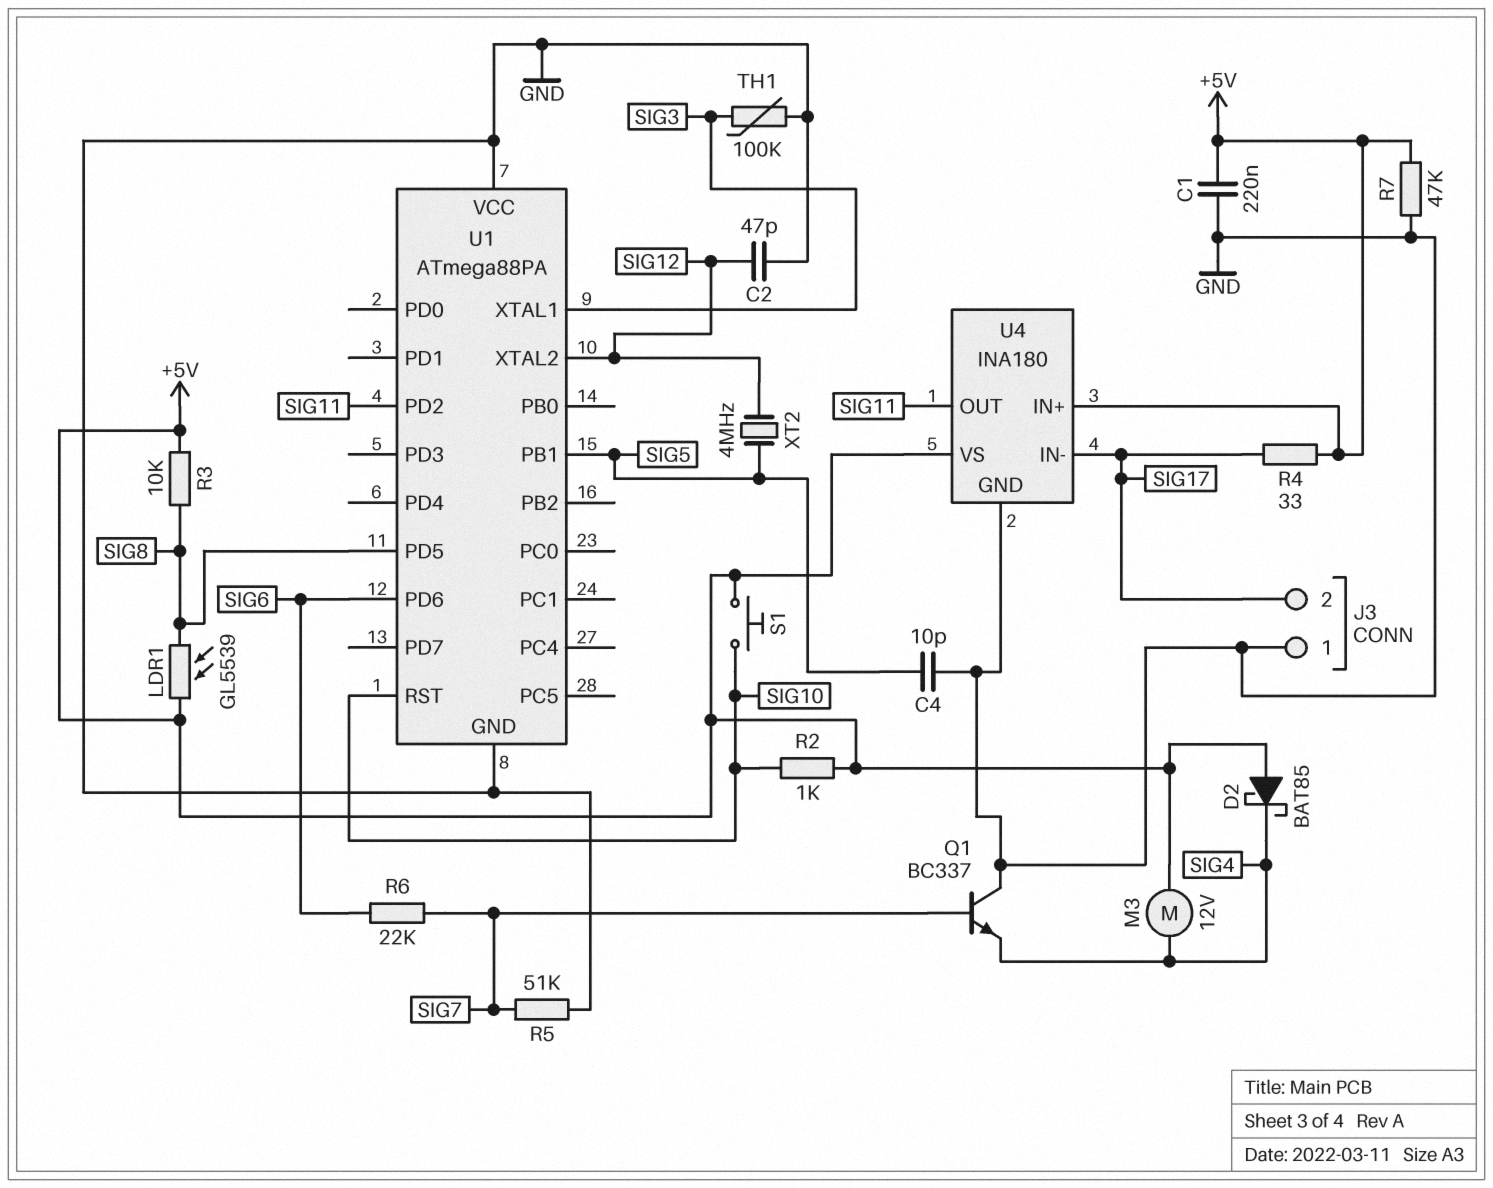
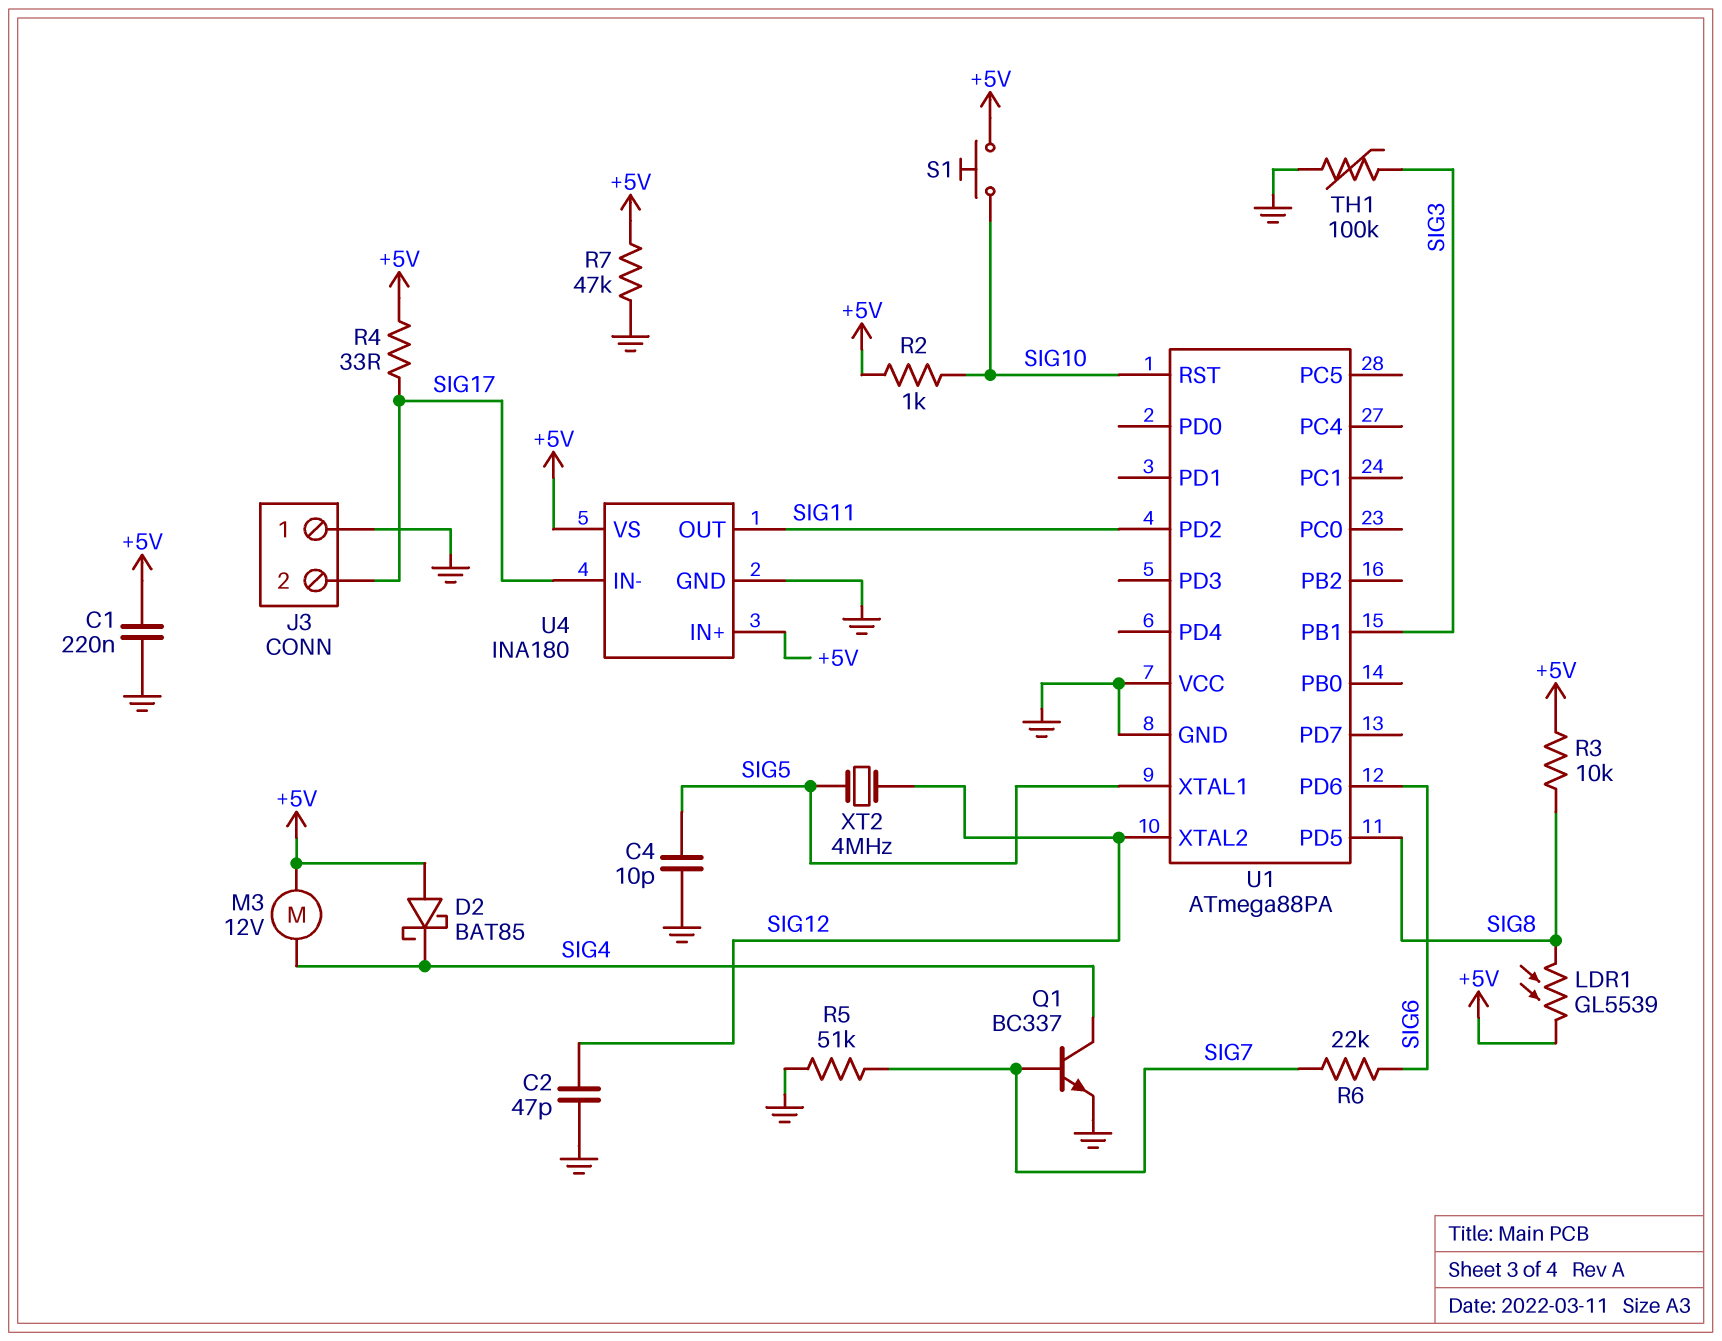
Q1: NPN BC337 (B SIG7, C GND, E SIG4) -> NPN BC337 (B SIG7, C SIG4, E GND)
U1 pin PB1: SIG5 -> SIG3
U1 pin XTAL1: SIG3 -> SIG5

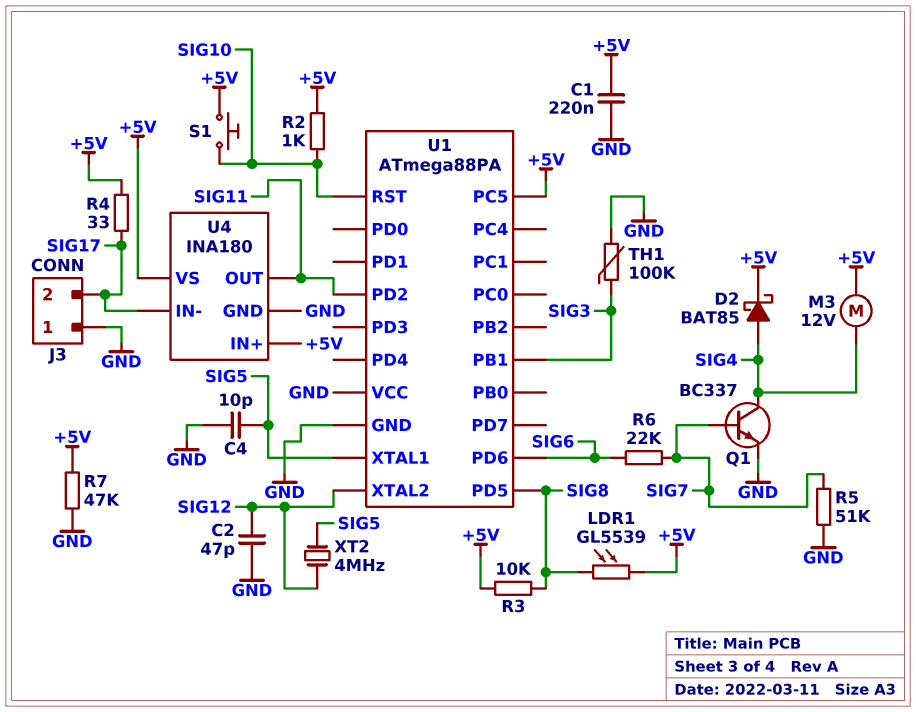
D2: schottky BAT85 (A +5V, K SIG4) -> schottky BAT85 (A SIG4, K +5V)
U1 pin PC5: none -> +5V

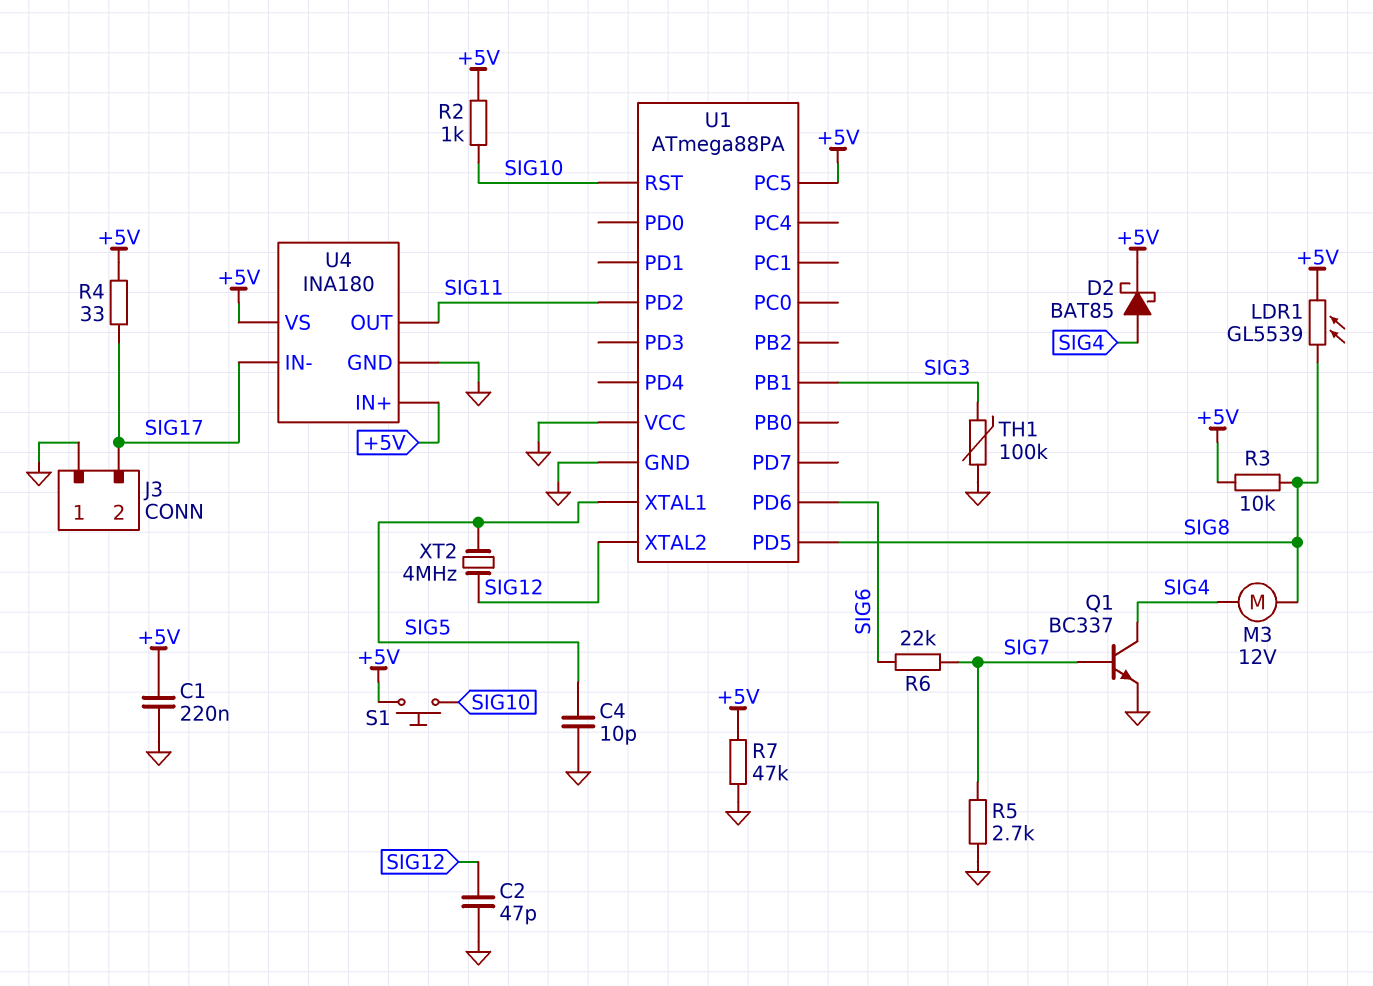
M3: motor 12V (+5V, SIG4) -> motor 12V (SIG4, SIG8)
R5: 51k (GND, SIG7) -> 2.7k (GND, SIG7)

